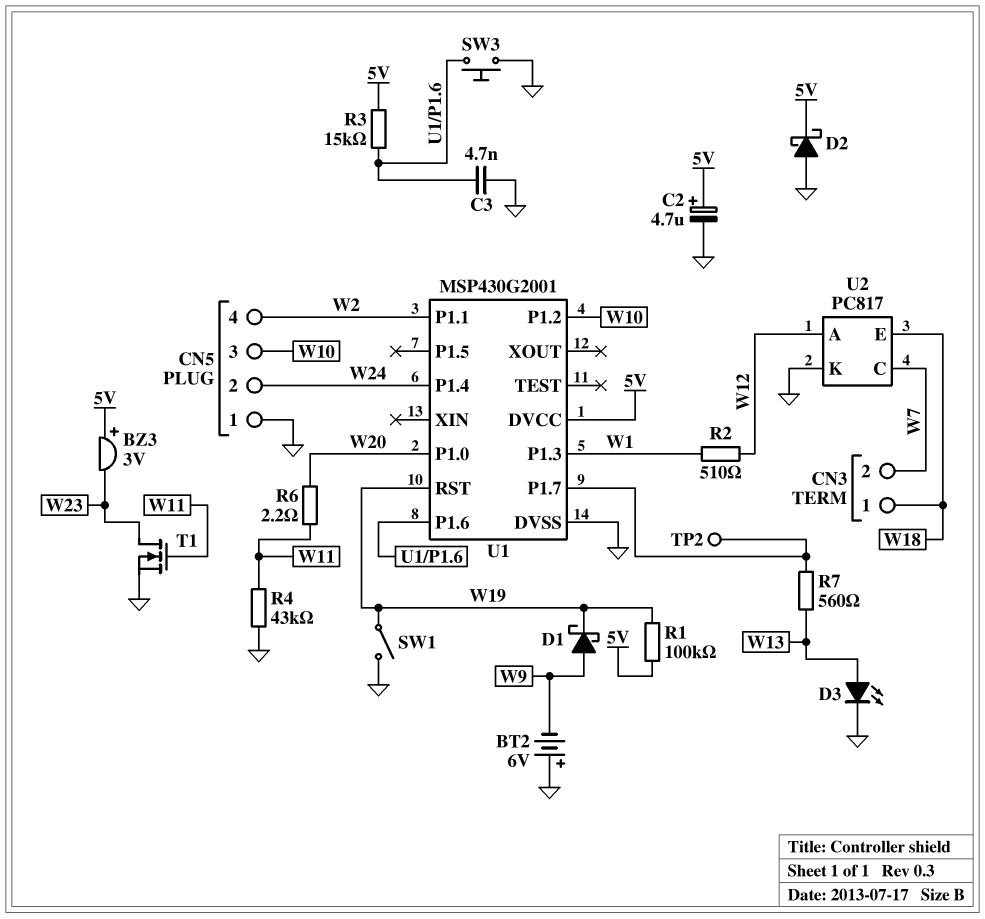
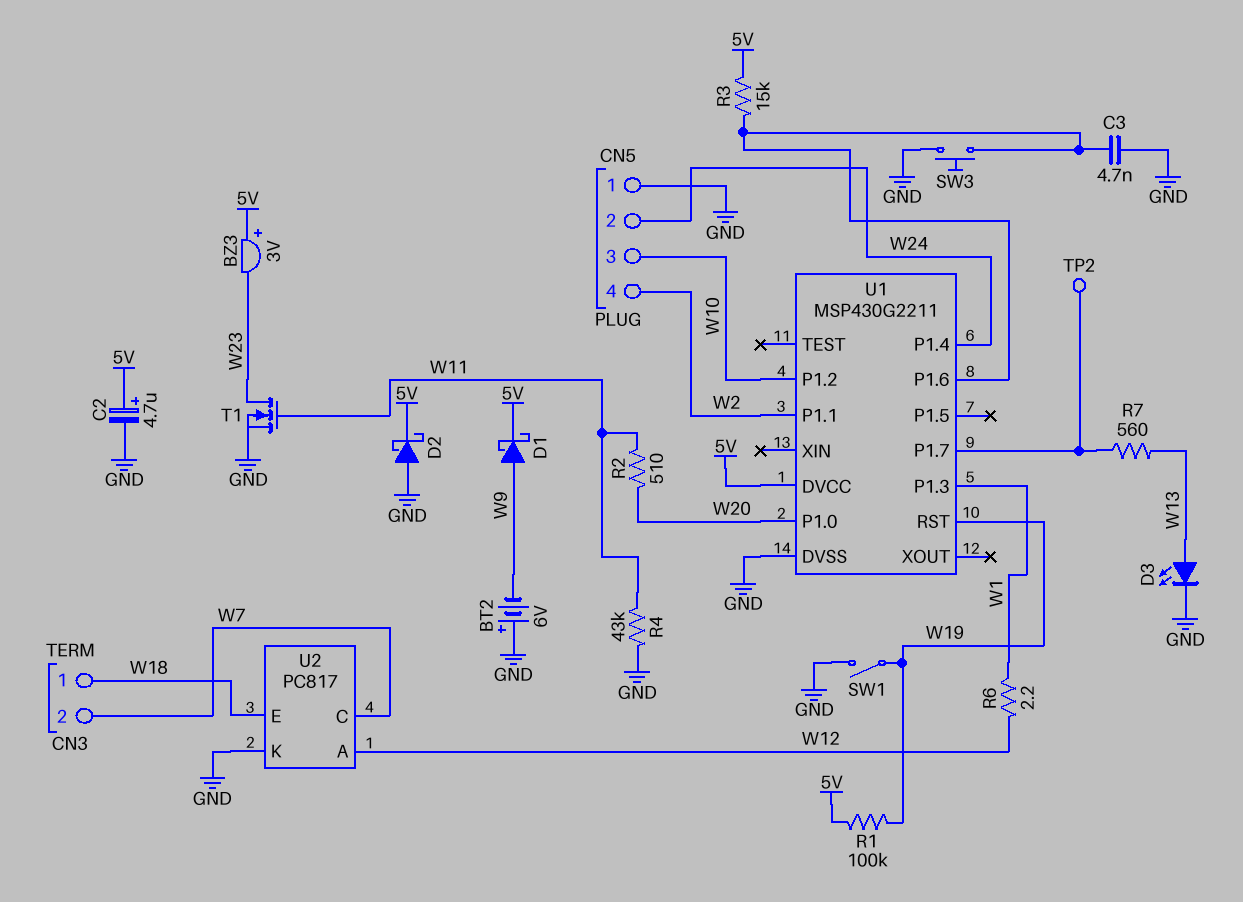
D1: schottky (A W9, K W19) -> schottky (A W9, K 5V)
R2: 510 (W1, W12) -> 510 (W11, W20)
R6: 2.2 (W11, W20) -> 2.2 (W1, W12)
U1: MSP430G2001 -> MSP430G2211

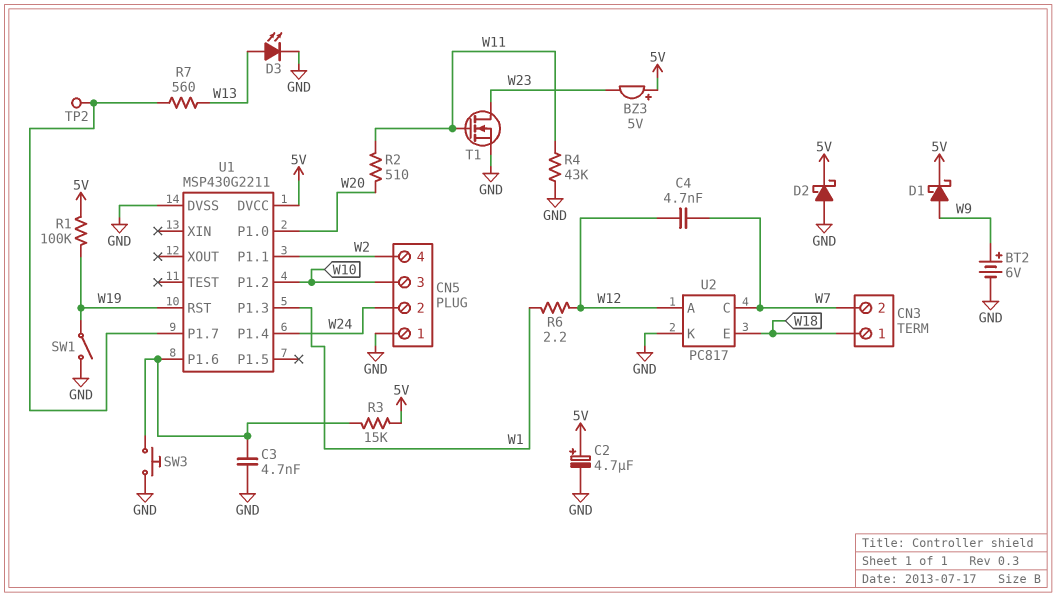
BT2: 6V (plus GND, minus W9) -> 6V (plus W9, minus GND)
BZ3: buzzer 3V (plus 5V, minus W23) -> buzzer 5V (plus 5V, minus W23)
C4: none -> 4.7nF (W7, W12)

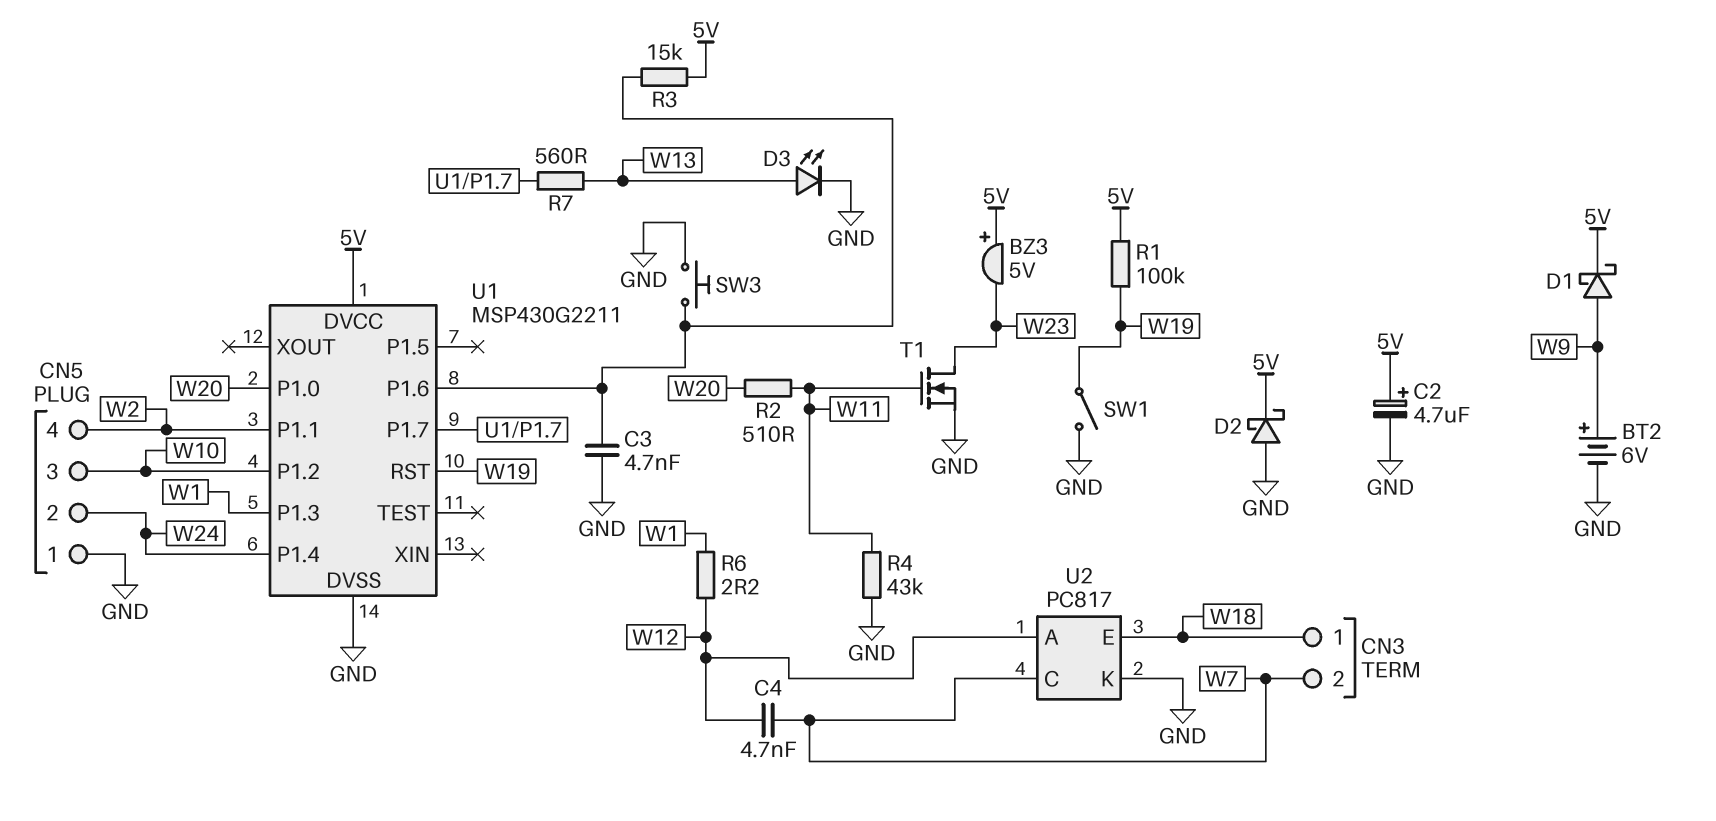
TP2: test point (U1/P1.7) -> none

